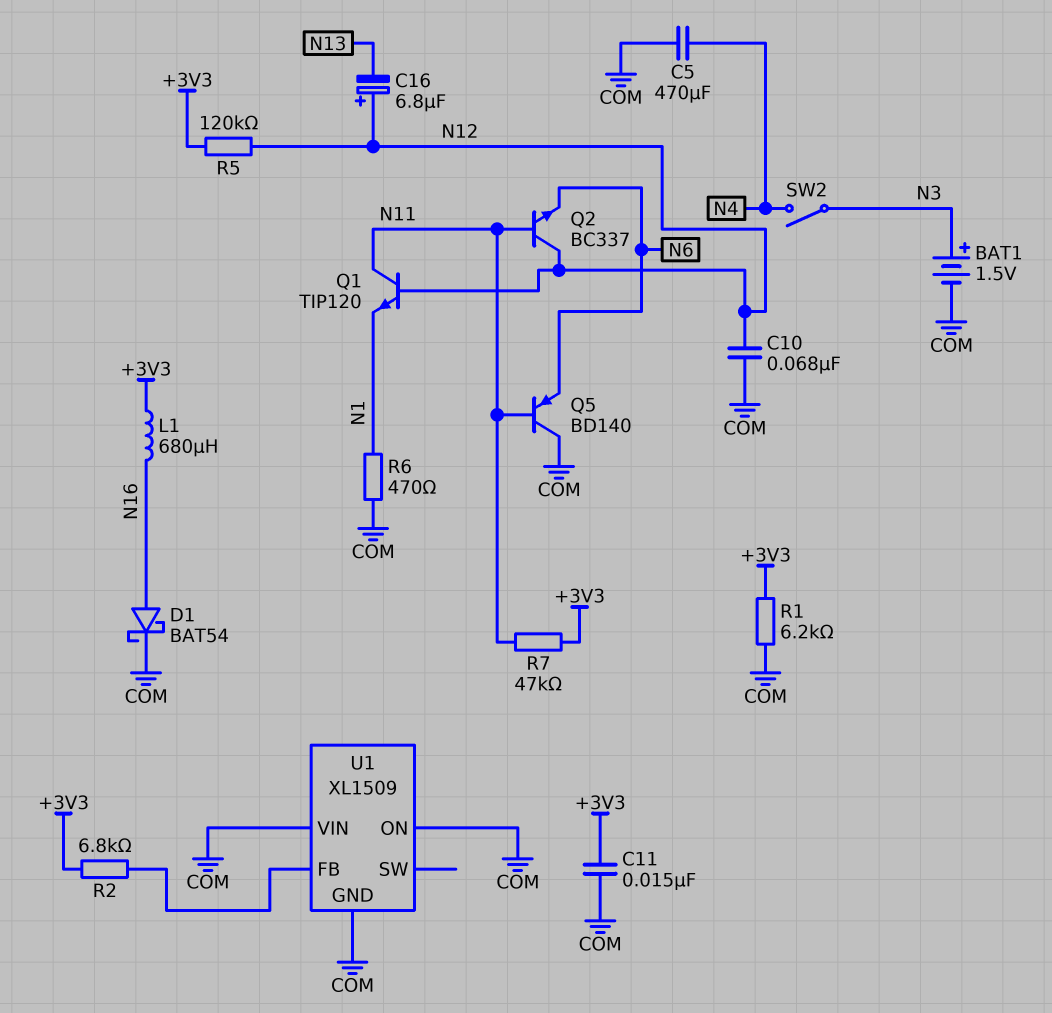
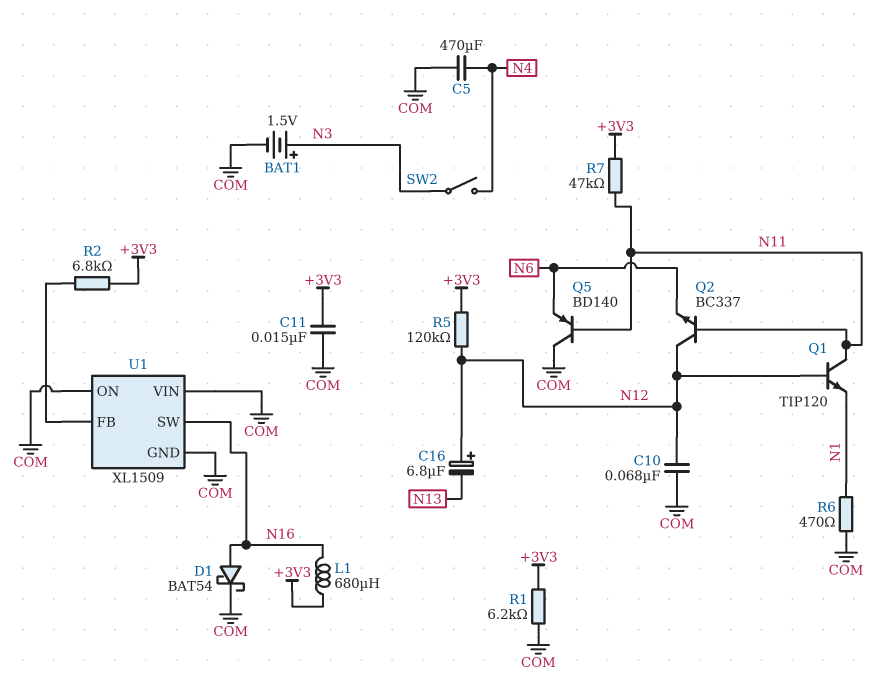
U1 pin SW: none -> N16

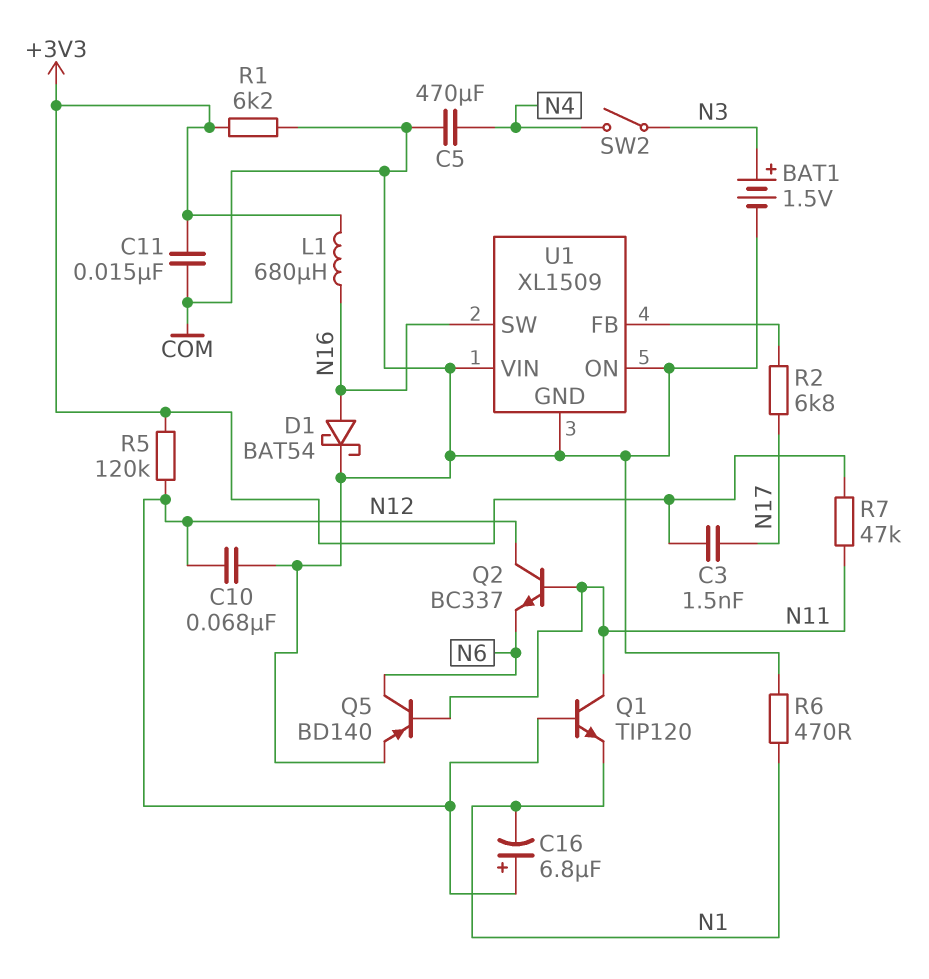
C3: none -> 1.5nF (+3V3, N17)
C16: 6.8uF (plus N12, minus N13) -> 6.8uF (plus N12, minus N1)
Q5: PNP BD140 (B N11, C COM, E N6) -> PNP BD140 (B N11, C N6, E COM)
R2: 6.8k (+3V3, U1/FB) -> 6.8k (N17, U1/FB)

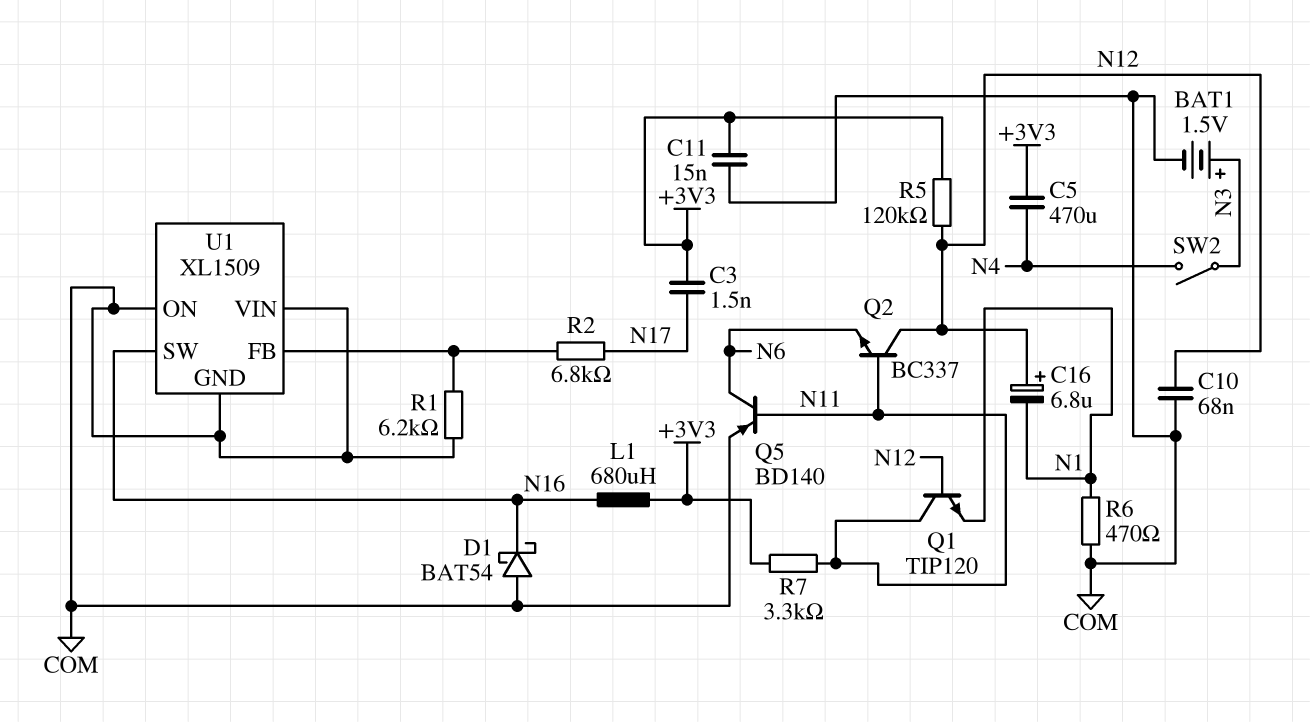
C5: 470uF (COM, N4) -> 470uF (+3V3, N4)
D1: schottky BAT54 (A N16, K COM) -> schottky BAT54 (A COM, K N16)
R1: 6.2k (+3V3, COM) -> 6.2k (COM, U1/FB)
R7: 47k (+3V3, N11) -> 3.3k (+3V3, N11)

